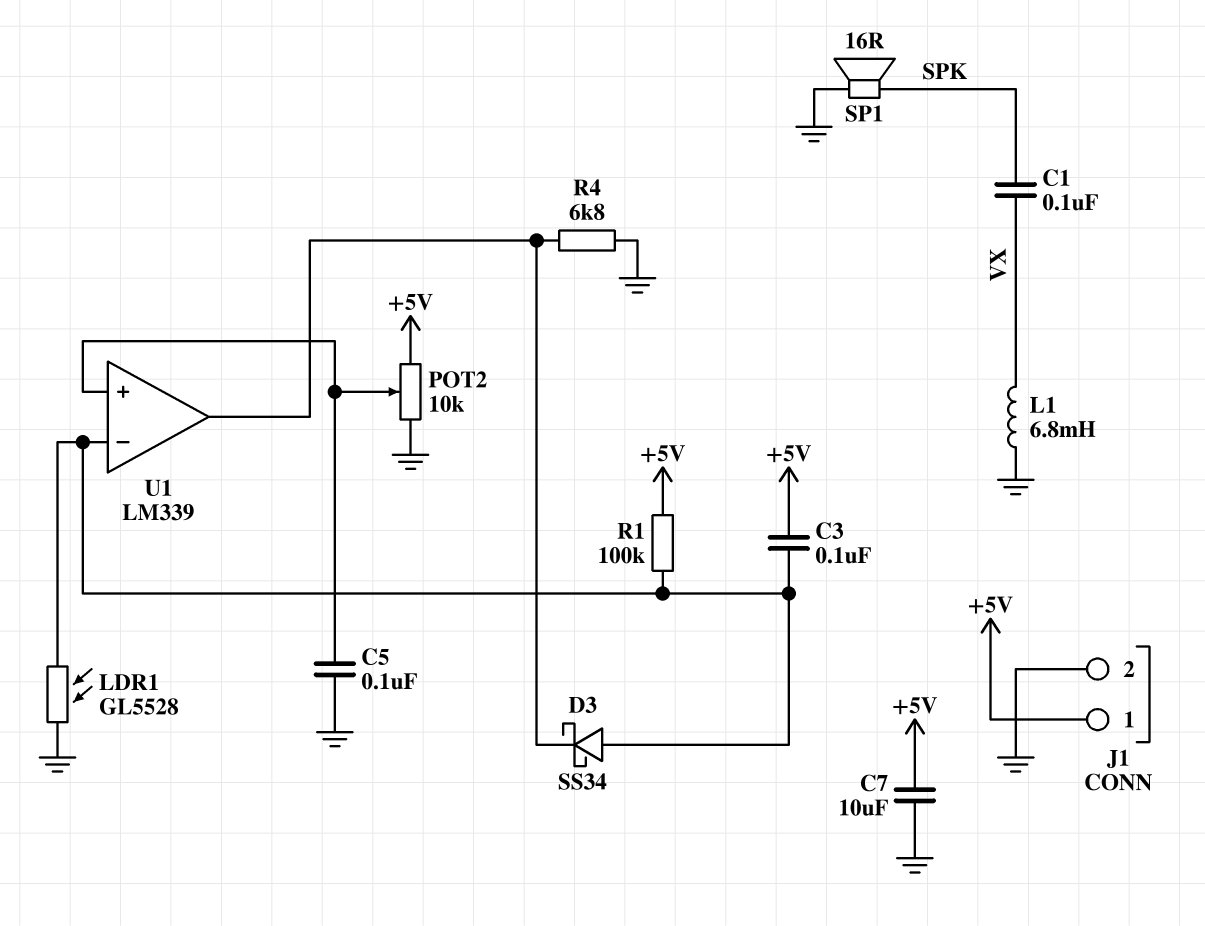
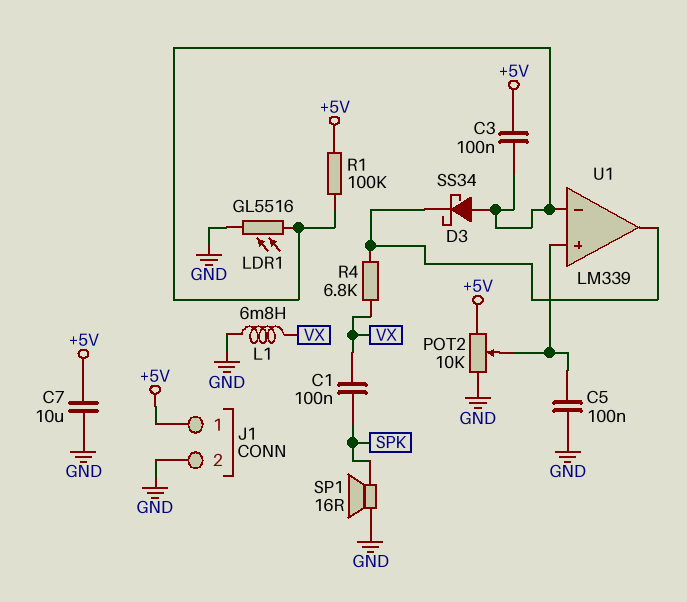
LDR1: GL5528 (GND, U1/in-) -> GL5516 (GND, U1/in-)
R4: 6.8k (GND, U1/out) -> 6.8k (U1/out, VX)

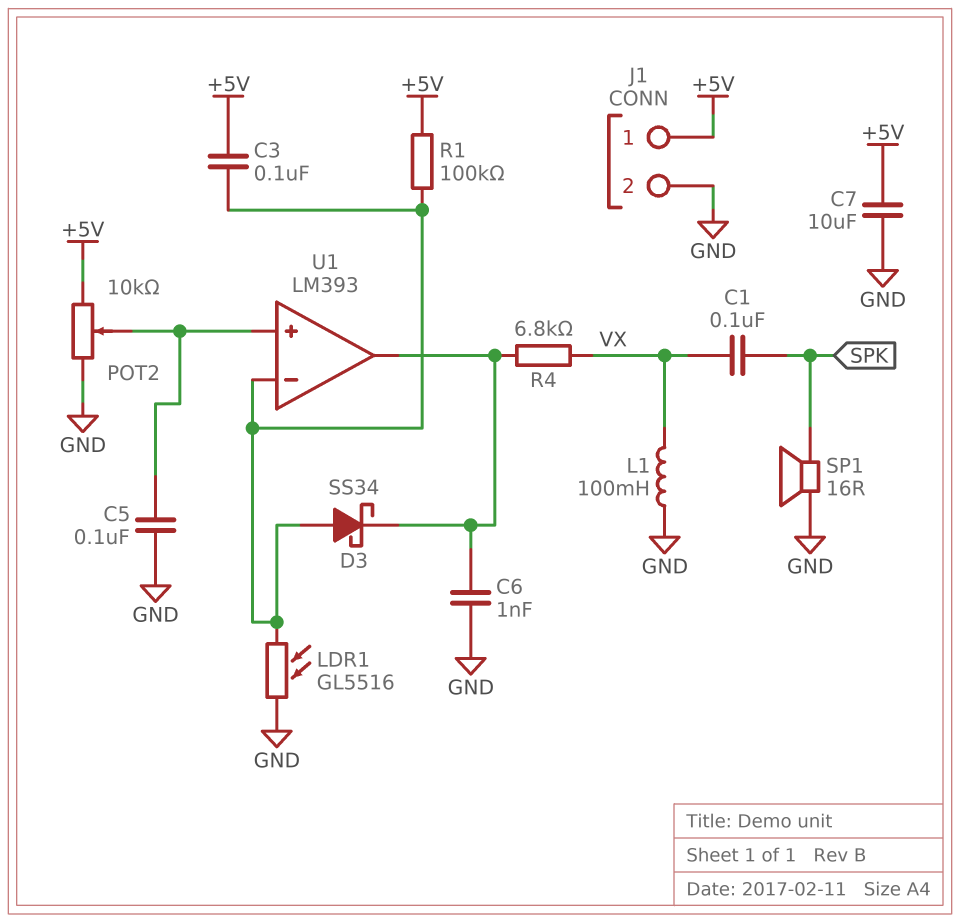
C6: none -> 1nF (GND, U1/out)
L1: 6.8mH (GND, VX) -> 100mH (GND, VX)
U1: LM339 -> LM393

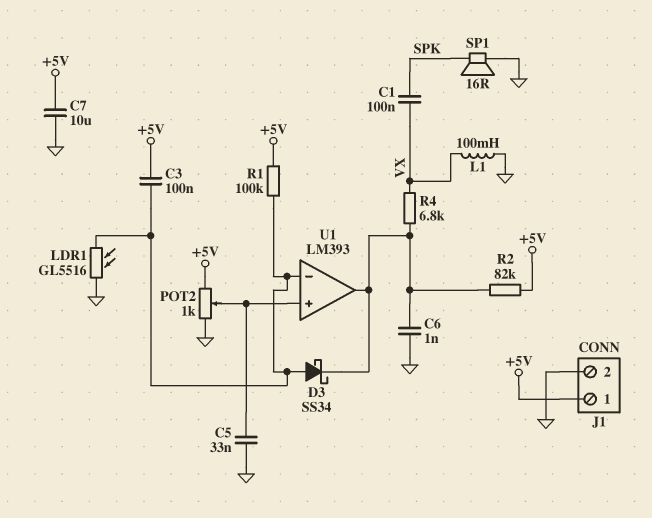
C5: 100nF (GND, U1/in+) -> 33nF (GND, U1/in+)
POT2: 10k (+5V, GND, wiper U1/in+) -> 1k (+5V, GND, wiper U1/in+)
R2: none -> 82k (+5V, U1/out)

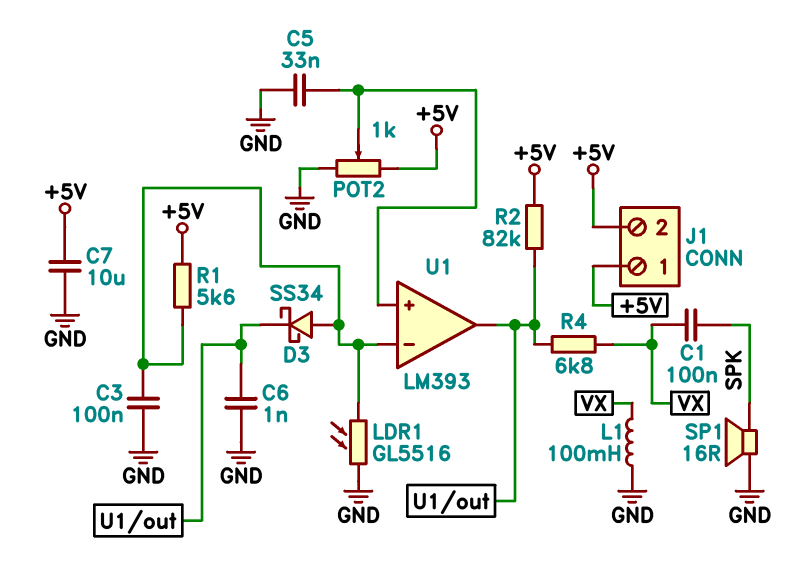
C3: 100nF (+5V, U1/in-) -> 100nF (GND, U1/in-)
J1 pin 2: GND -> +5V
R1: 100k (+5V, U1/in-) -> 5.6k (+5V, U1/in-)

